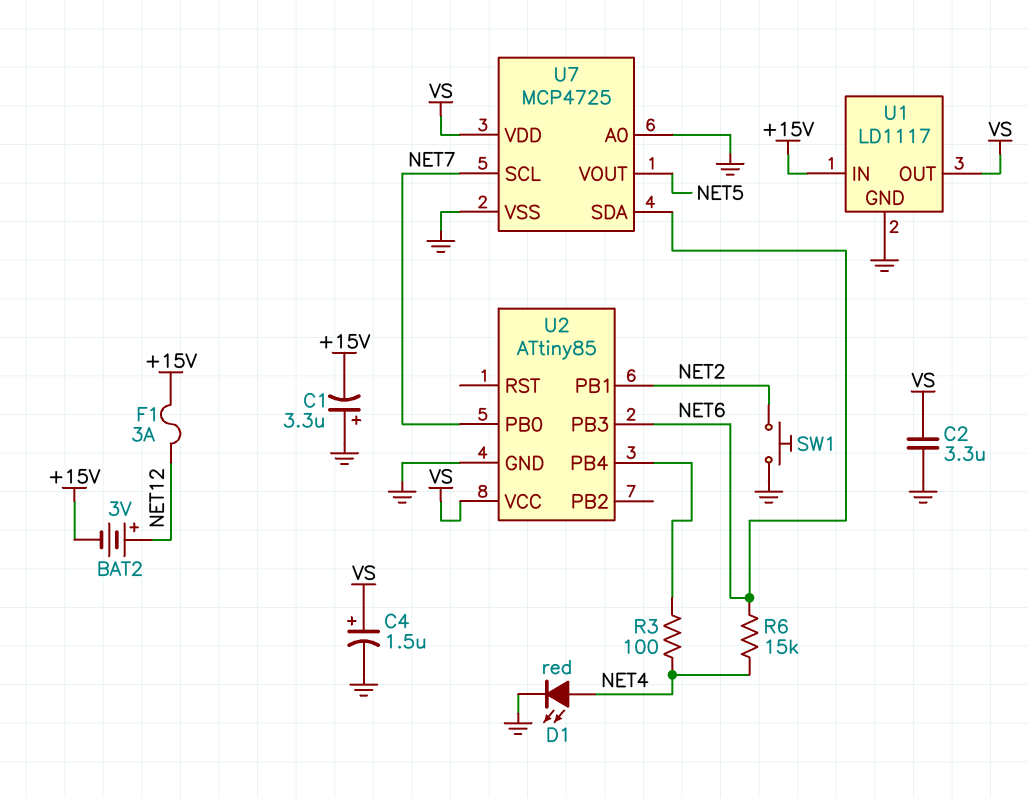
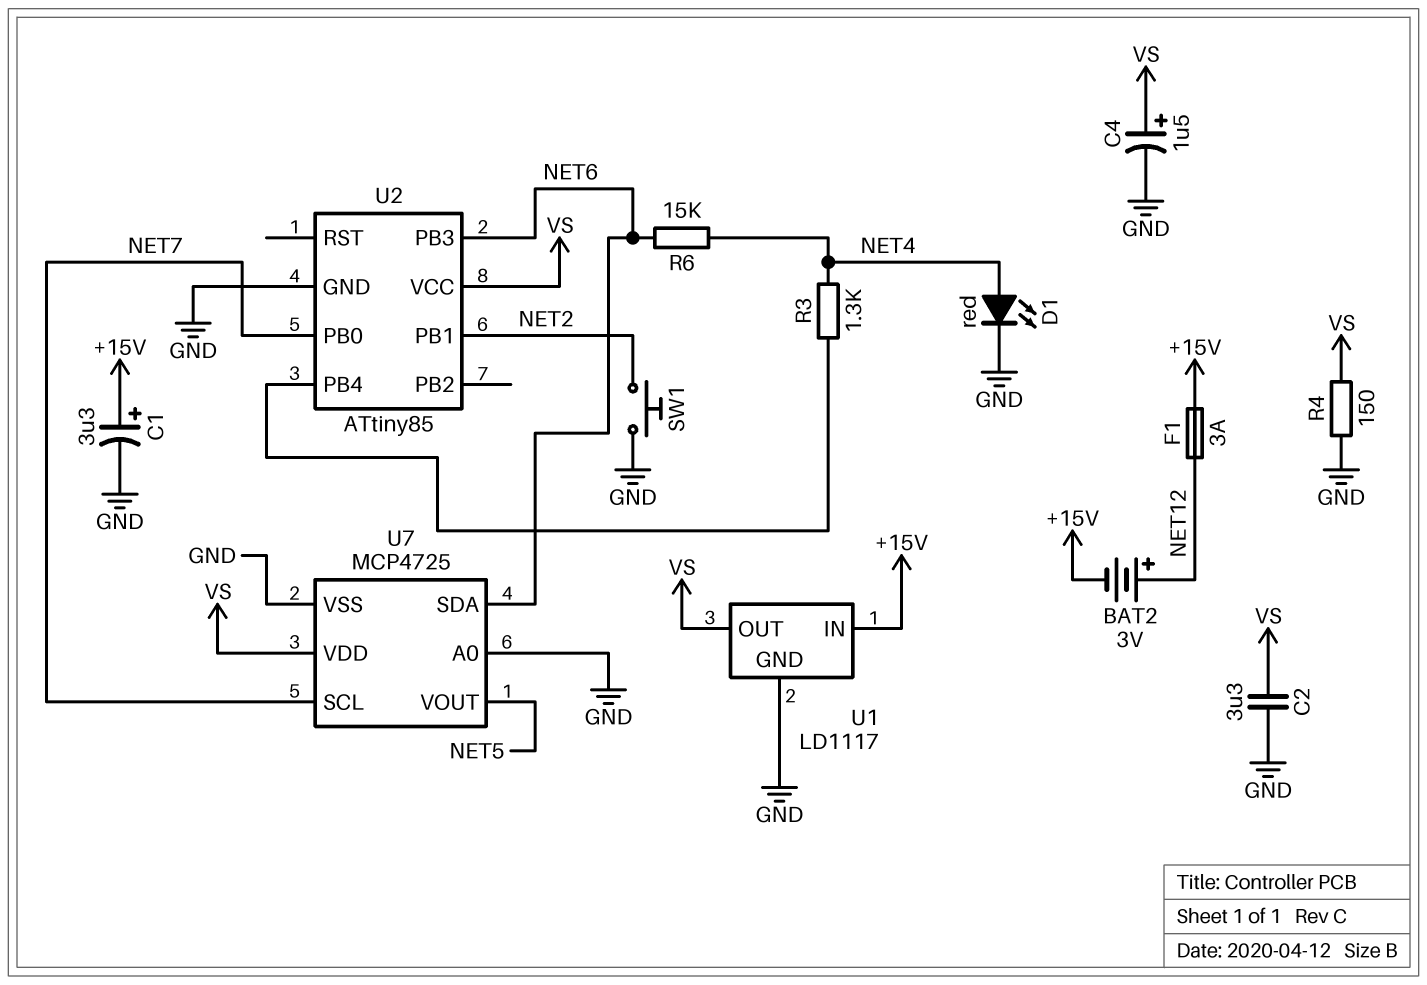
C1: 3.3uF (plus GND, minus +15V) -> 3.3uF (plus +15V, minus GND)
R3: 100 (NET4, U2/PB4) -> 1.3k (NET4, U2/PB4)
R4: none -> 150 (GND, VS)

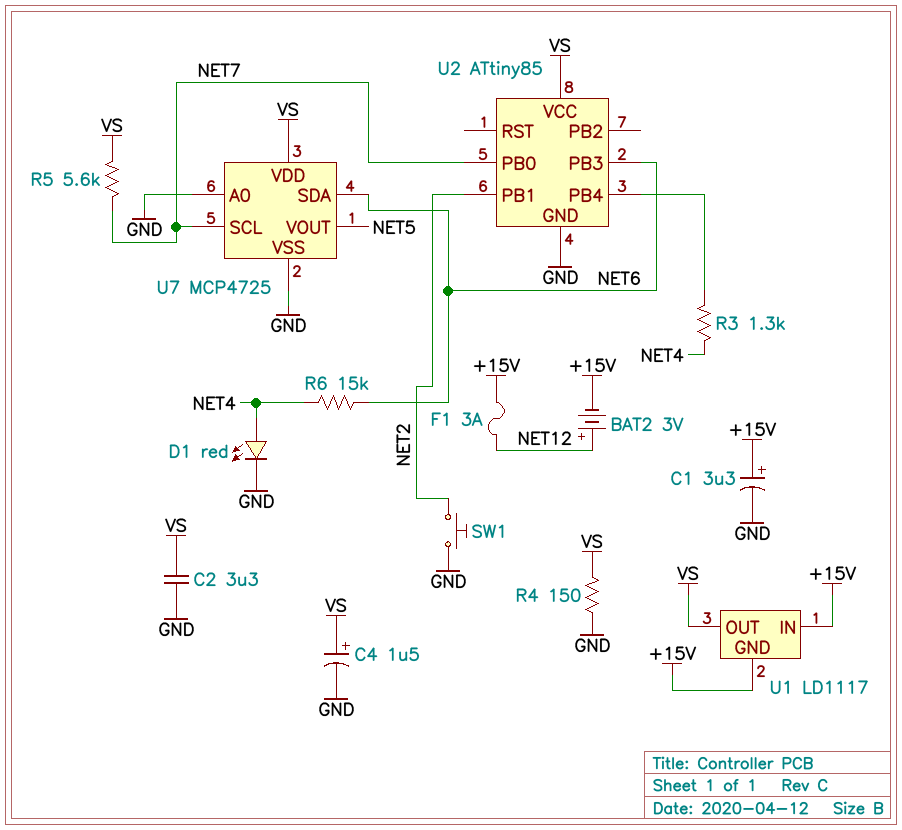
R5: none -> 5.6k (NET7, VS)
U1 pin GND: GND -> +15V

